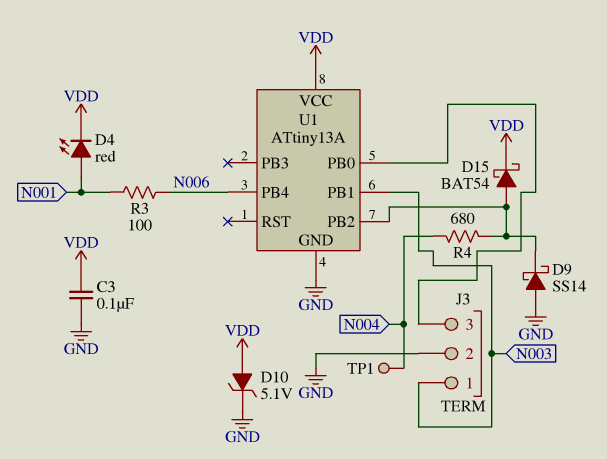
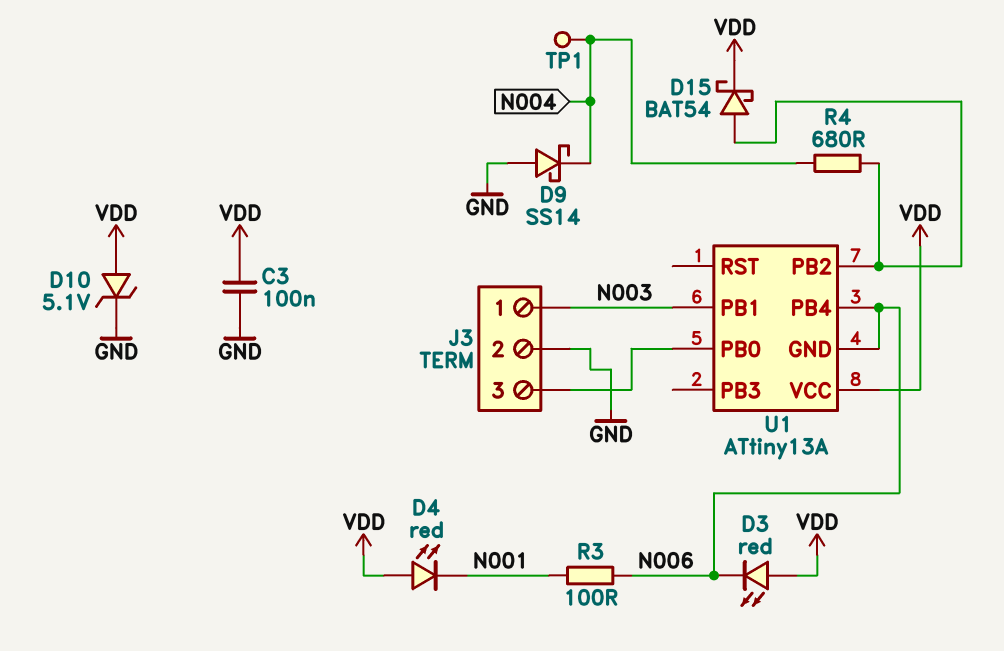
D3: none -> LED red (A VDD, K N006)
D4: LED red (A N001, K VDD) -> LED red (A VDD, K N001)
D9: schottky SS14 (A GND, K U1/PB2) -> schottky SS14 (A GND, K N004)
U1 pin GND: GND -> N006

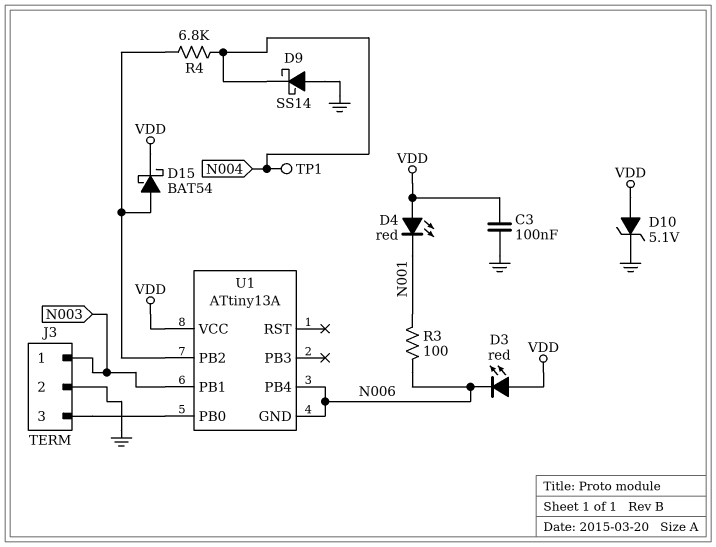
R4: 680 (N004, U1/PB2) -> 6.8k (N004, U1/PB2)

